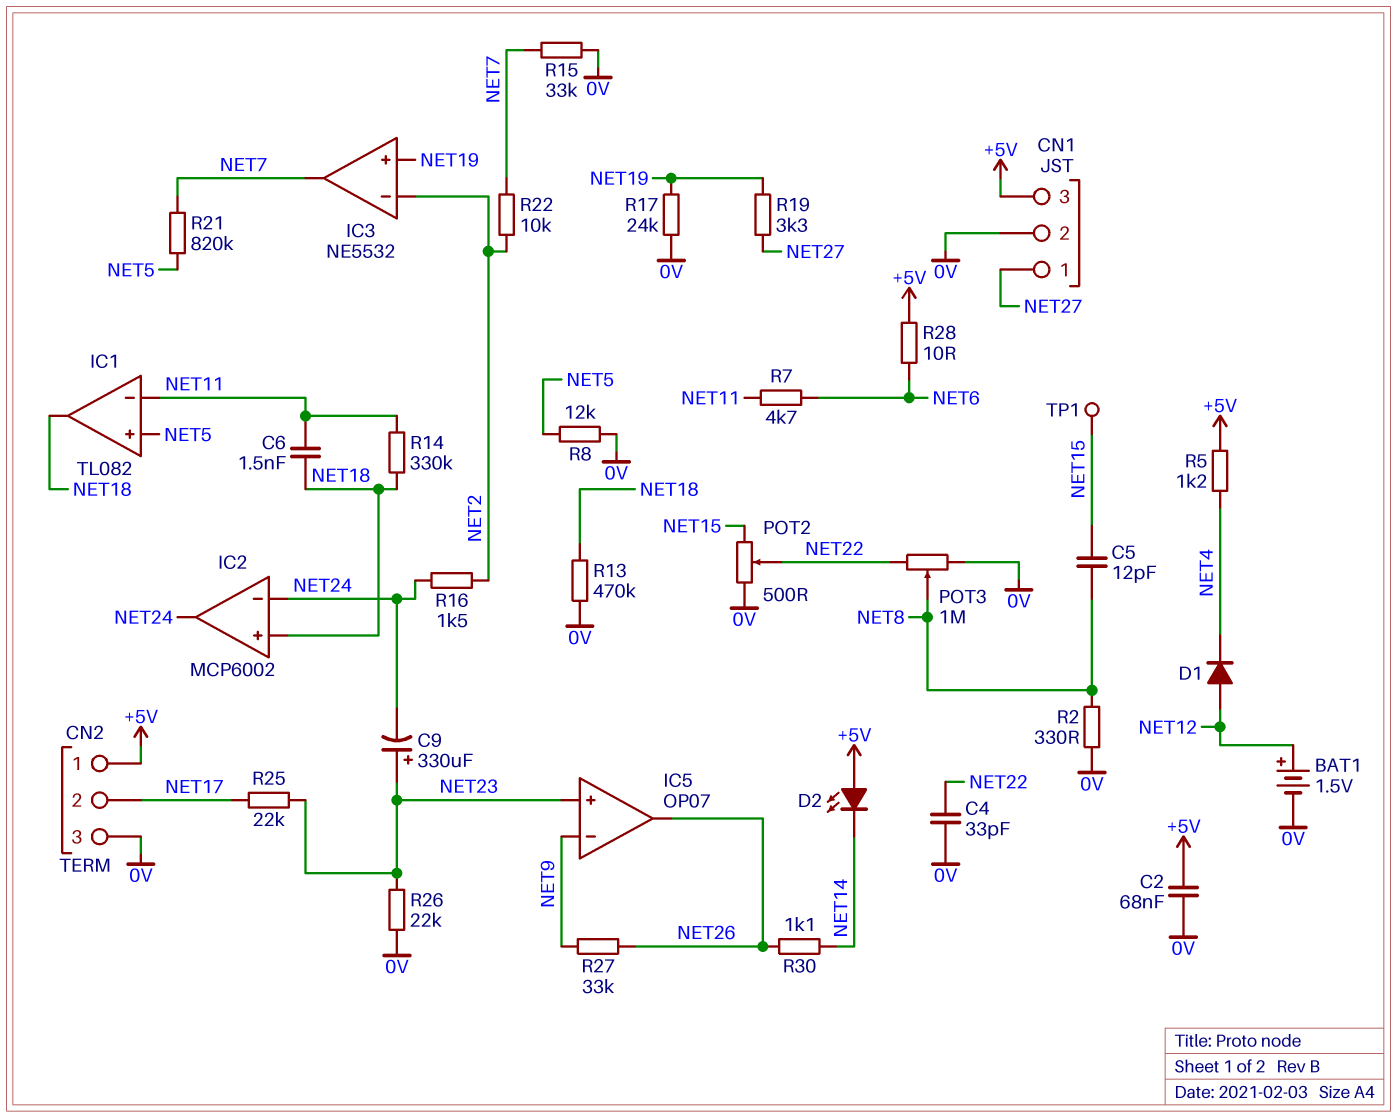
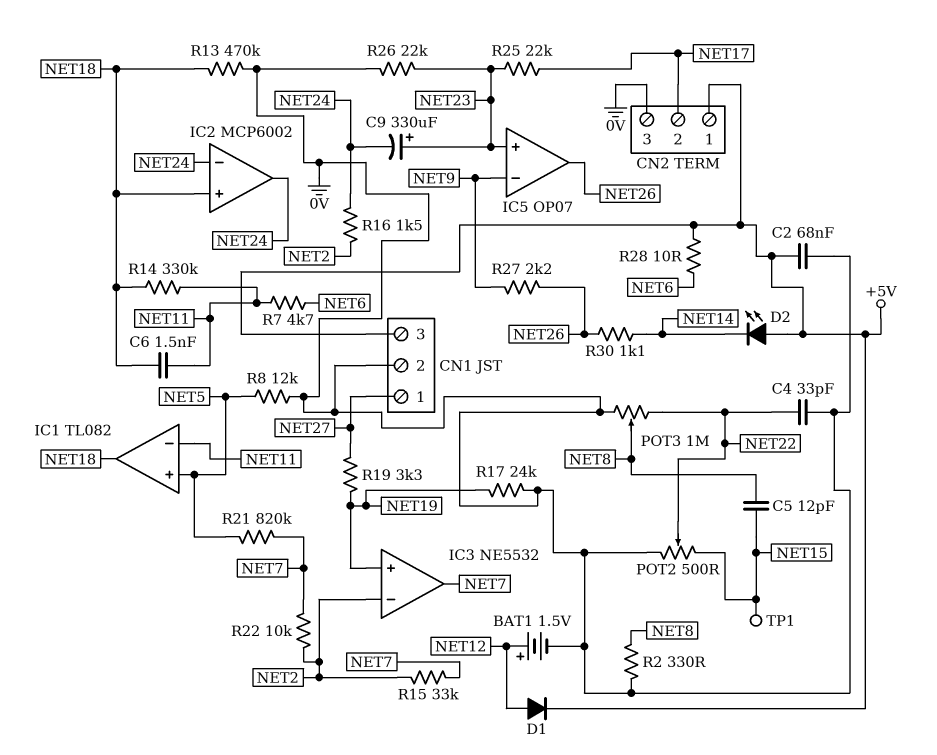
D1: diode (A NET12, K NET4) -> diode (A NET12, K +5V)
R5: 1.2k (+5V, NET4) -> none
R15: 33k (0V, NET7) -> 33k (NET2, NET7)
R27: 33k (NET9, NET26) -> 2.2k (NET9, NET26)

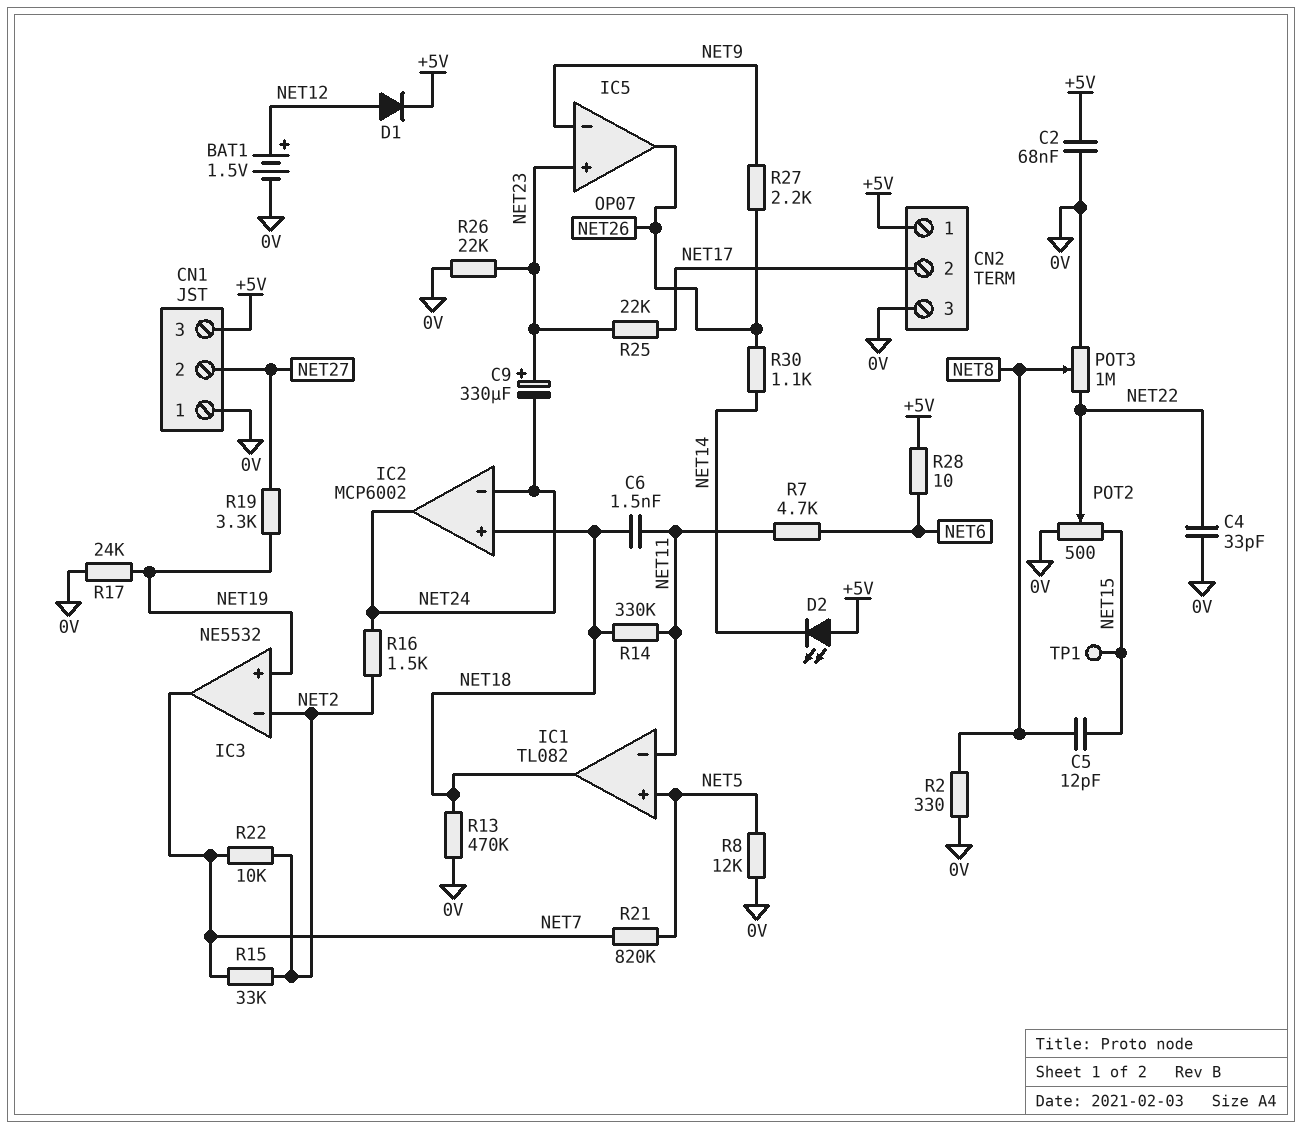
CN1 pin 1: NET27 -> 0V
CN1 pin 2: 0V -> NET27

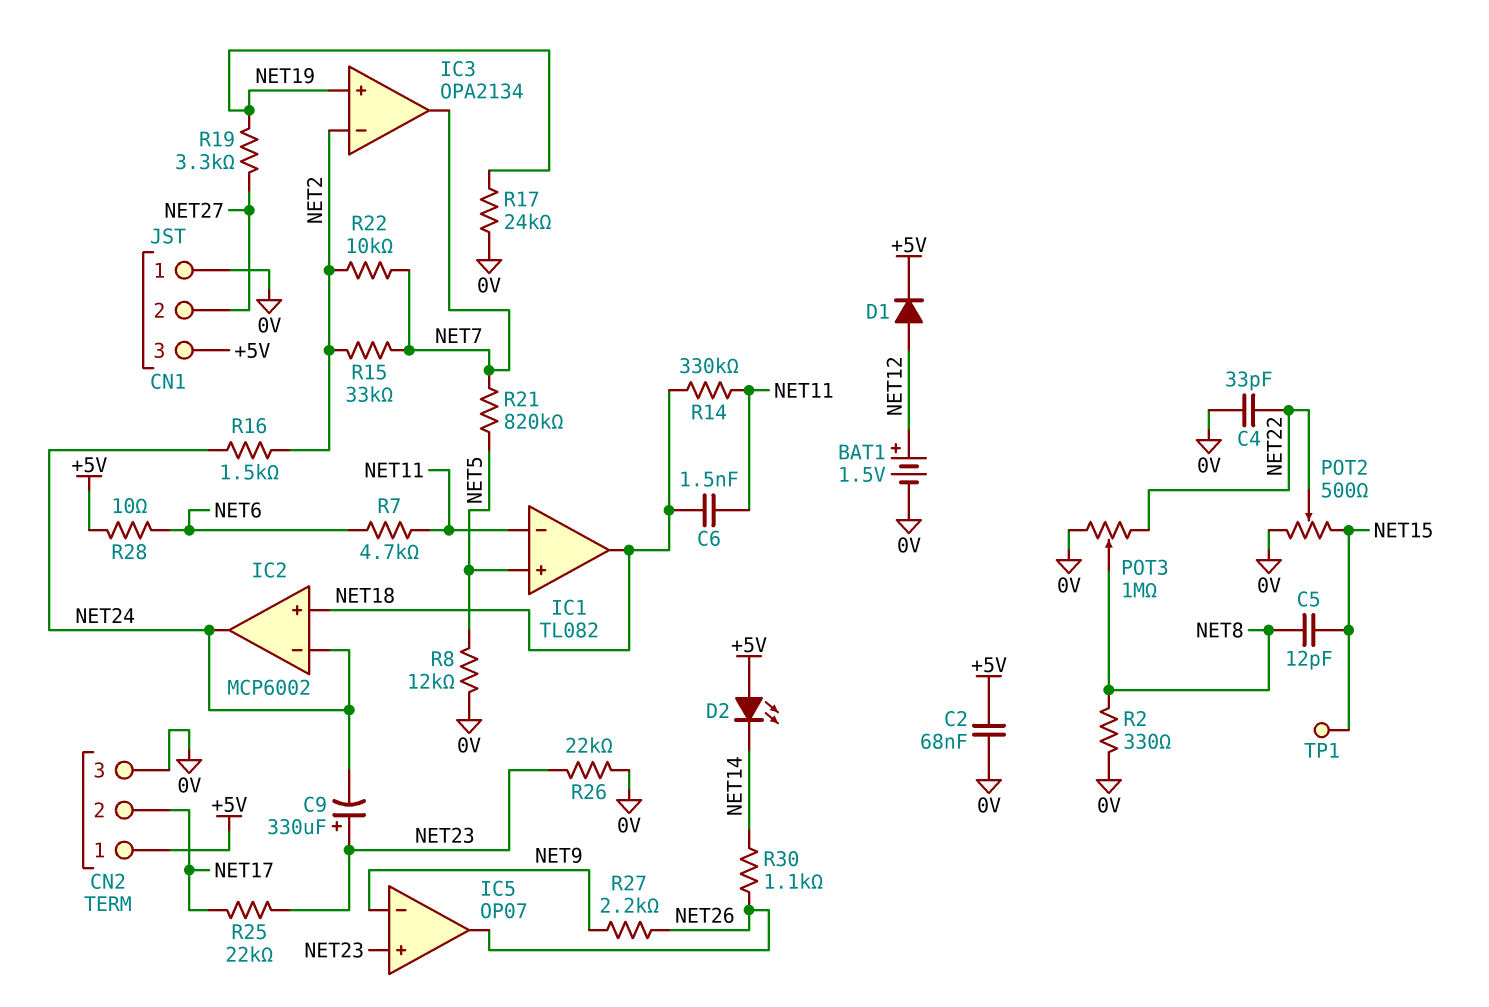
IC3: NE5532 -> OPA2134
R13: 470k (0V, NET18) -> none

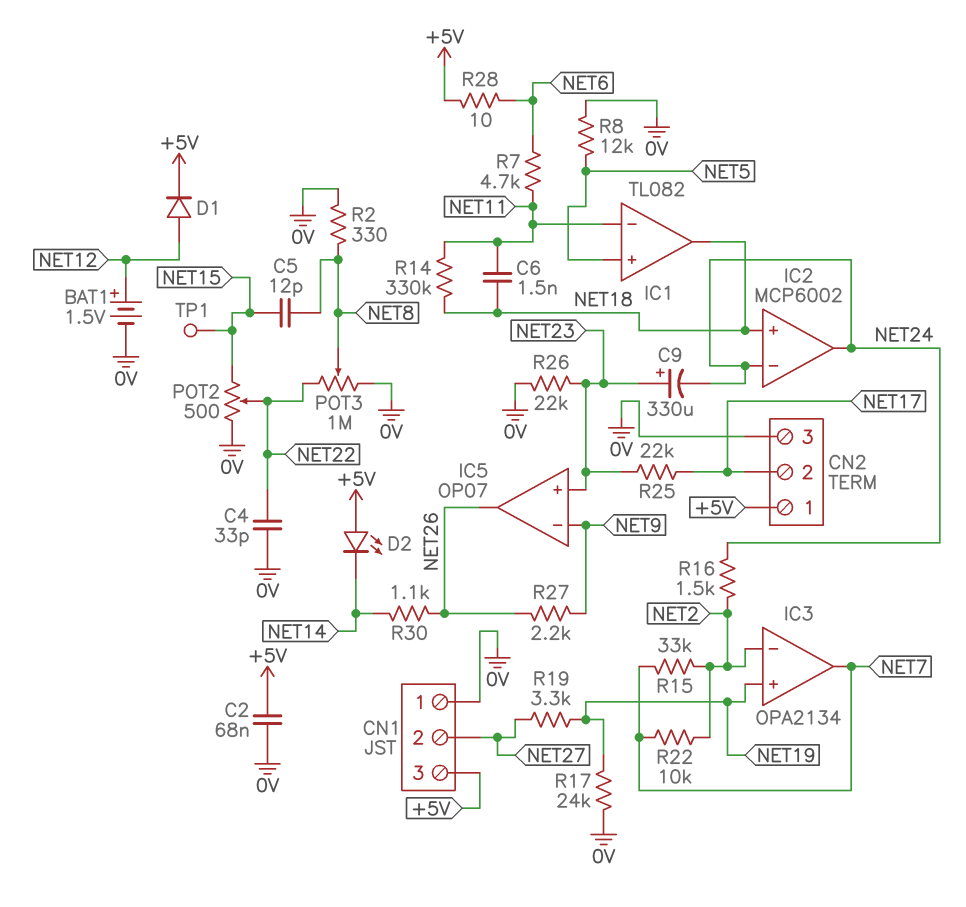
R21: 820k (NET5, NET7) -> none

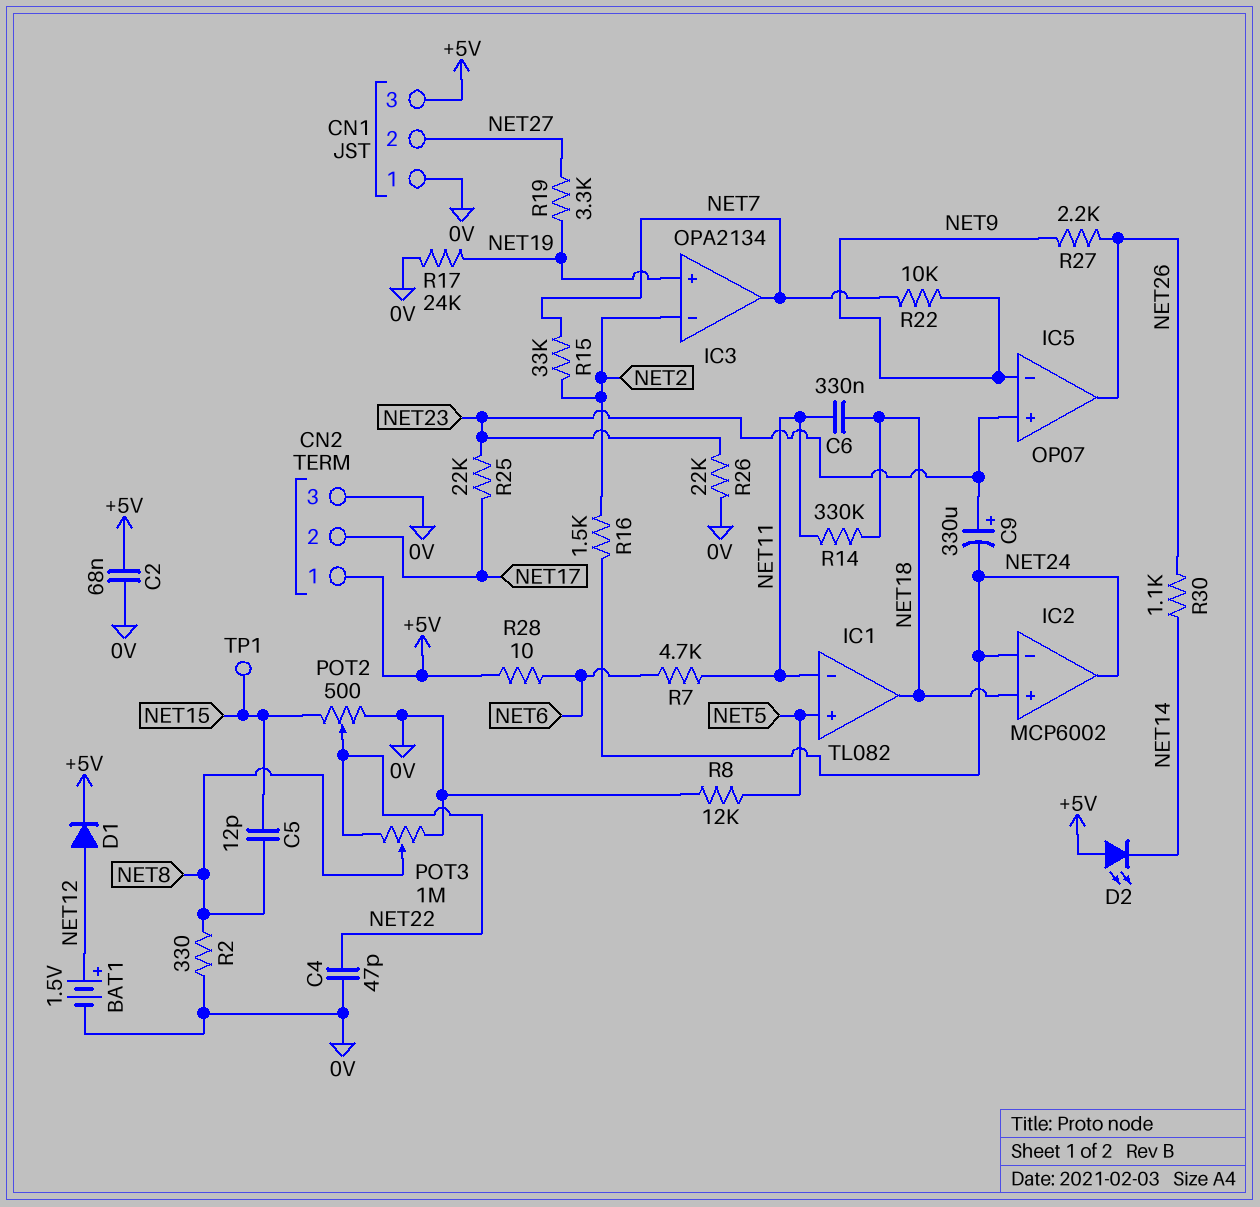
C4: 33pF (0V, NET22) -> 47pF (0V, NET22)
C6: 1.5nF (NET11, NET18) -> 330nF (NET11, NET18)
R22: 10k (NET2, NET7) -> 10k (NET7, NET9)

